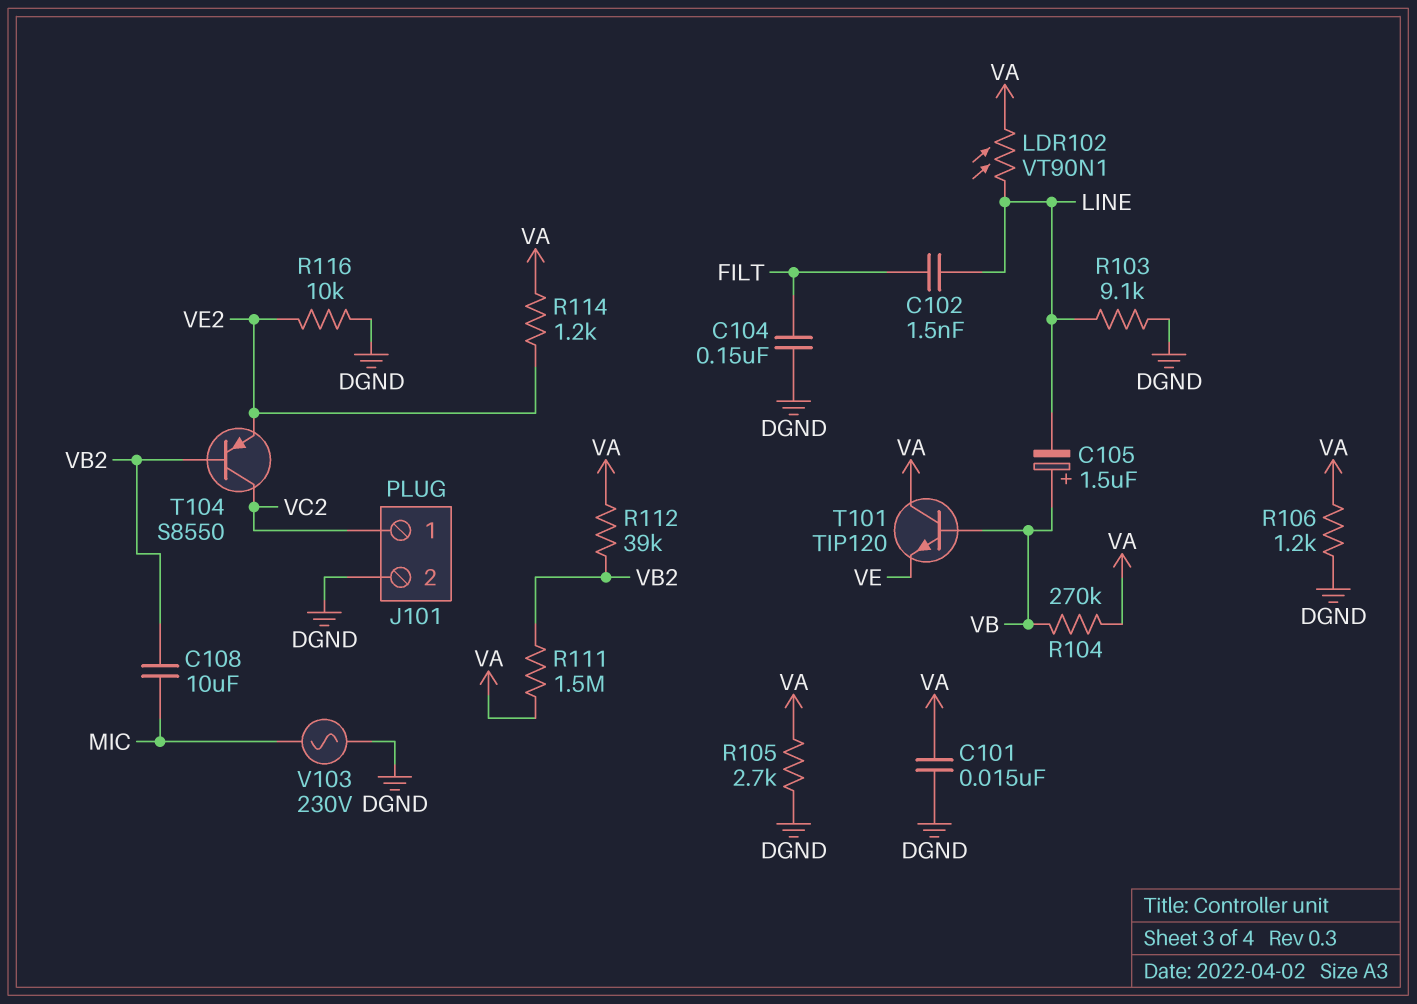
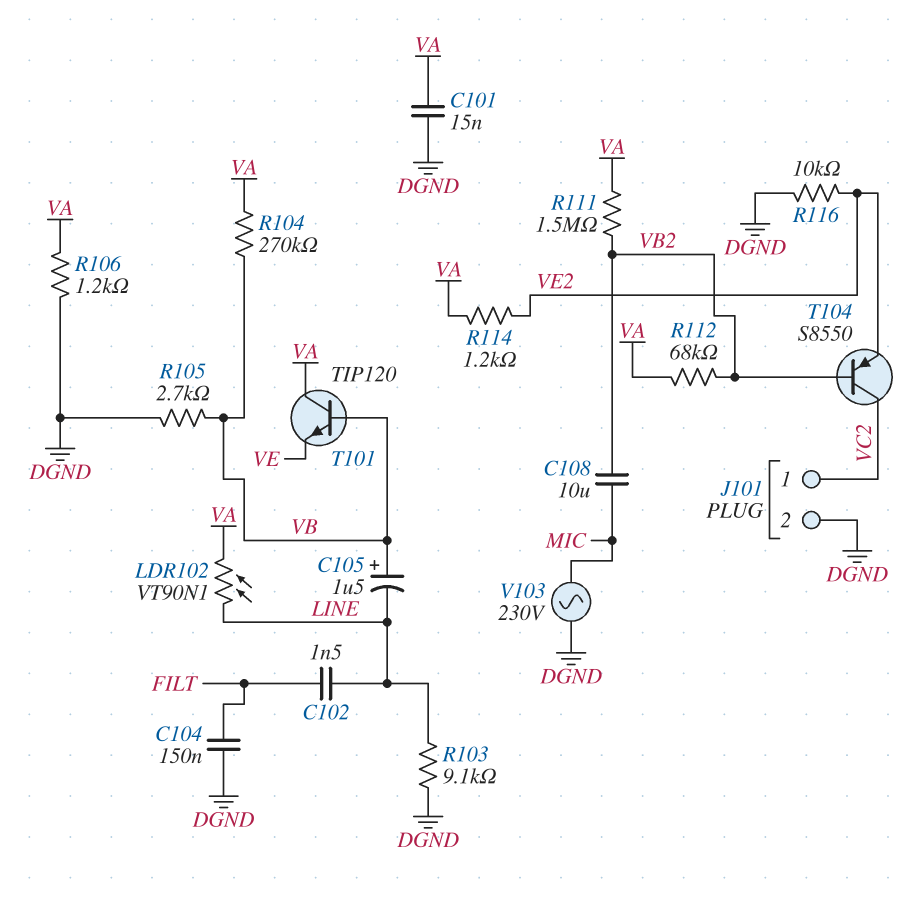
R105: 2.7k (DGND, VA) -> 2.7k (DGND, VB)
R112: 39k (VA, VB2) -> 68k (VA, VB2)

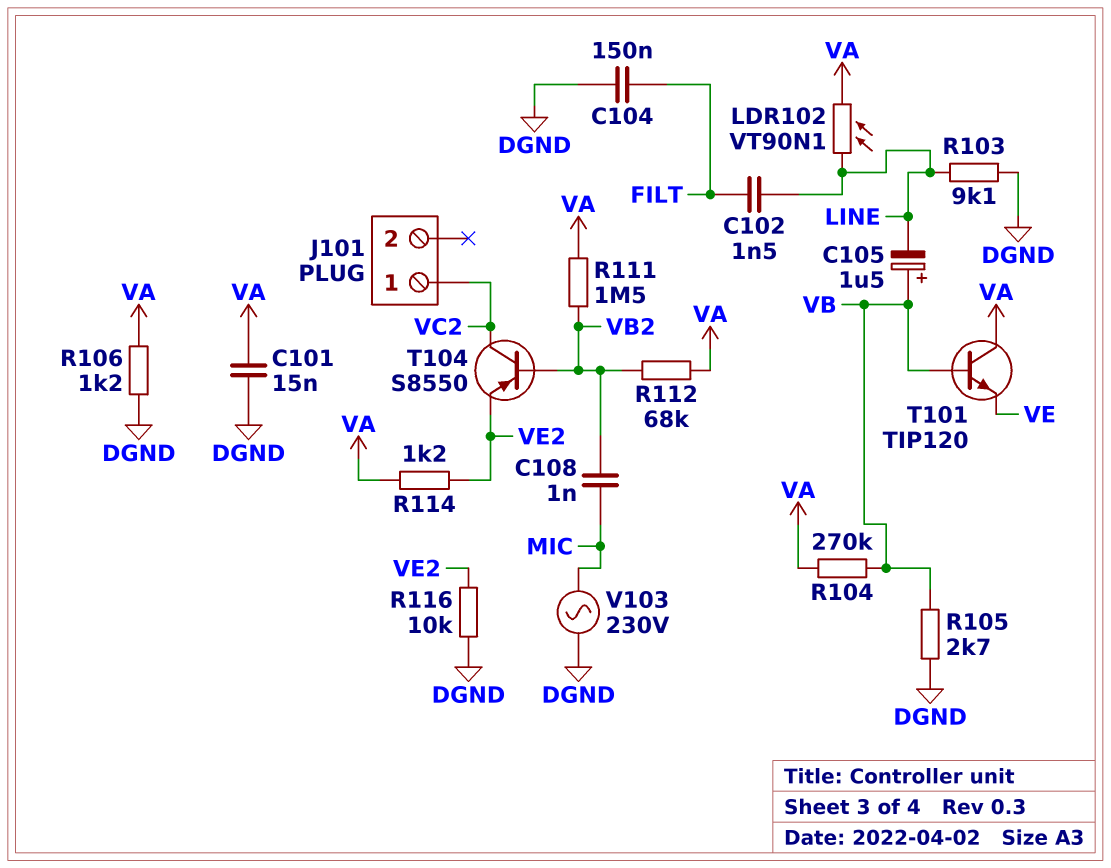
C108: 10uF (MIC, VB2) -> 1nF (MIC, VB2)
J101 pin 2: DGND -> none

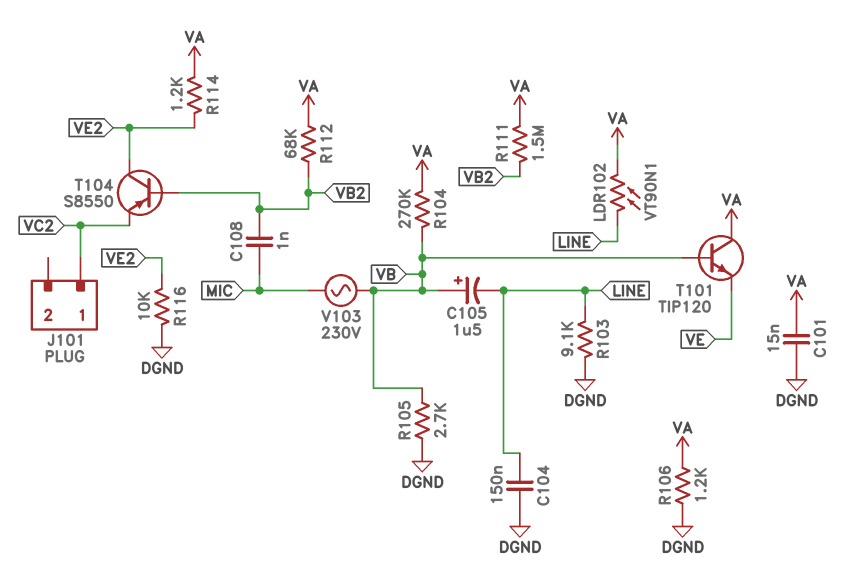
C102: 1.5nF (FILT, LINE) -> none
C104: 150nF (DGND, FILT) -> 150nF (DGND, LINE)
T104: PNP S8550 (B VB2, C VC2, E VE2) -> PNP S8550 (B VB2, C VE2, E VC2)
V103: AC 230V (DGND, MIC) -> AC 230V (MIC, VB)

